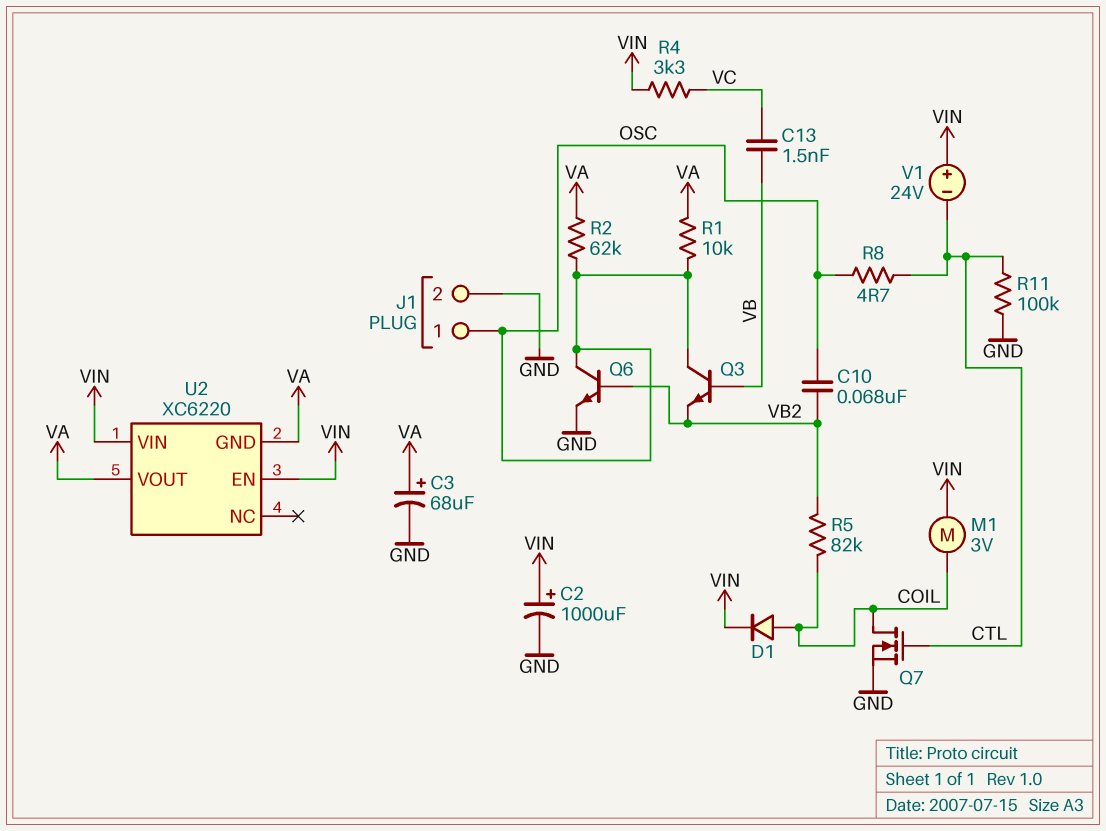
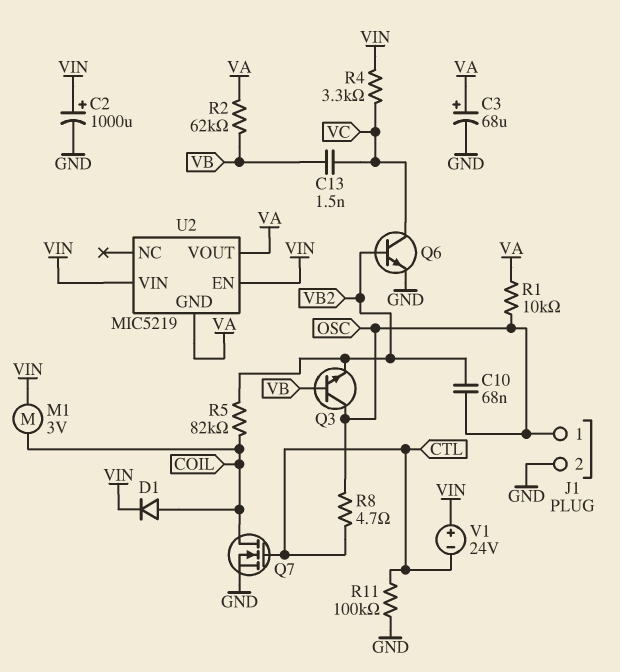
Q6: NPN (B VB2, C OSC, E GND) -> NPN (B VB2, C VC, E GND)
R2: 62k (OSC, VA) -> 62k (VA, VB)
U2: XC6220 -> MIC5219

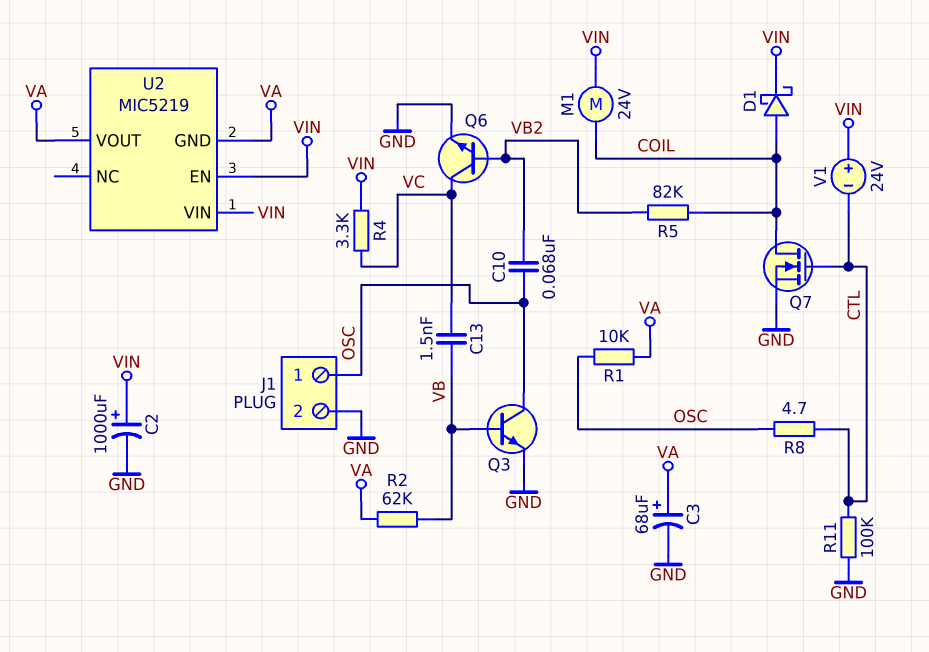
D1: diode (A COIL, K VIN) -> schottky (A COIL, K VIN)
M1: motor 3V (COIL, VIN) -> motor 24V (COIL, VIN)
Q3: NPN (B VB, C OSC, E VB2) -> NPN (B VB, C OSC, E GND)

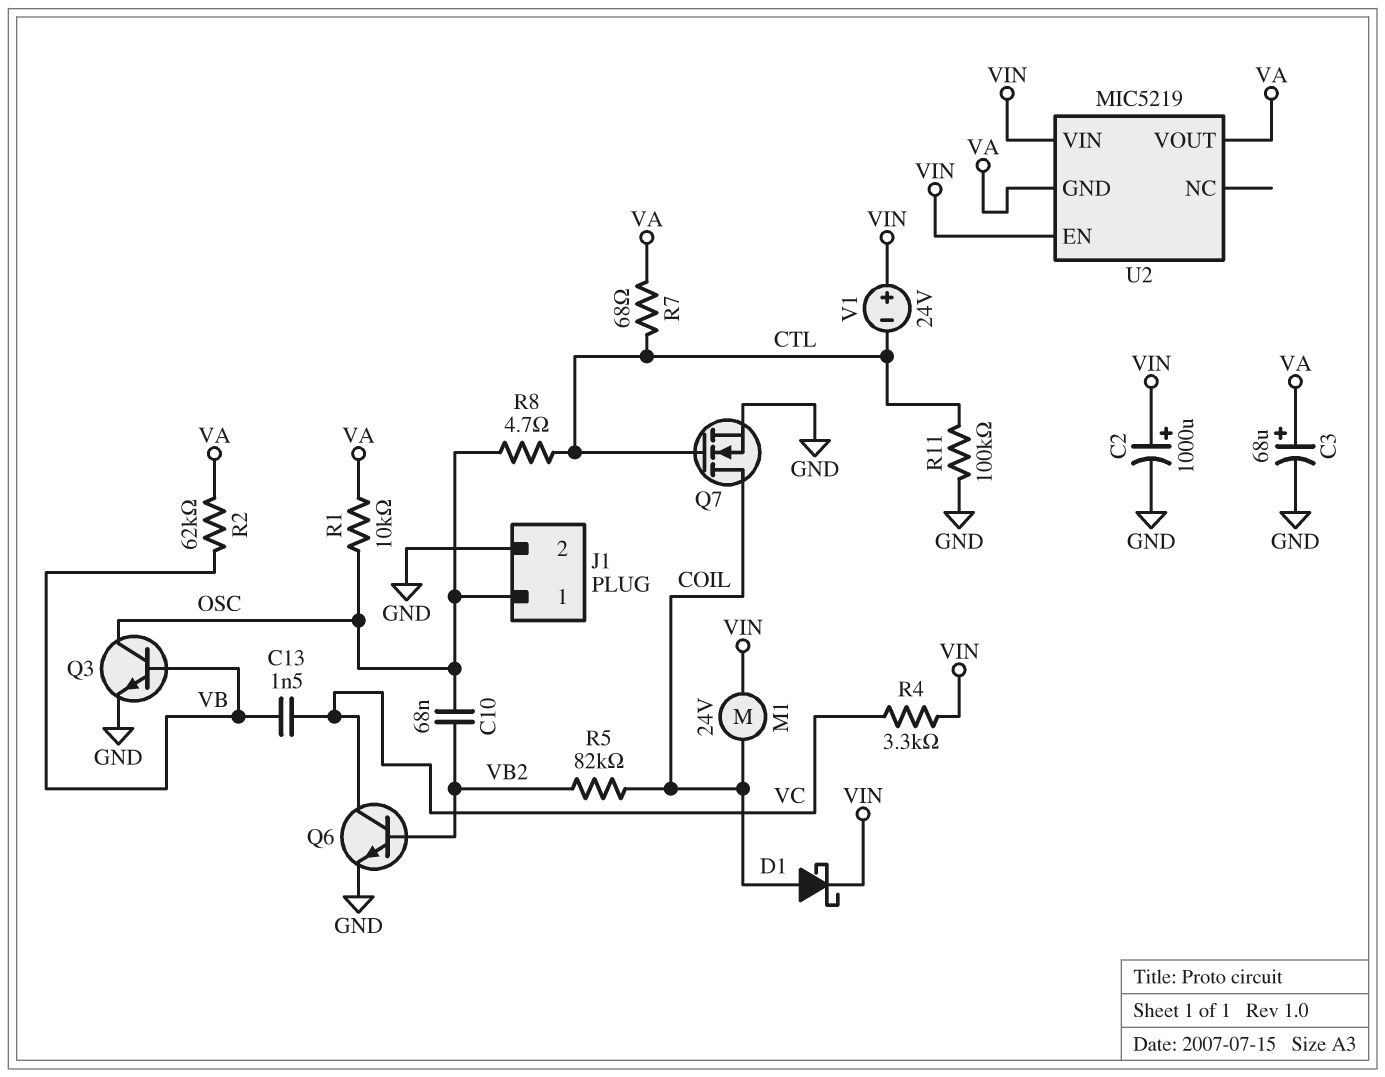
R7: none -> 68 (CTL, VA)

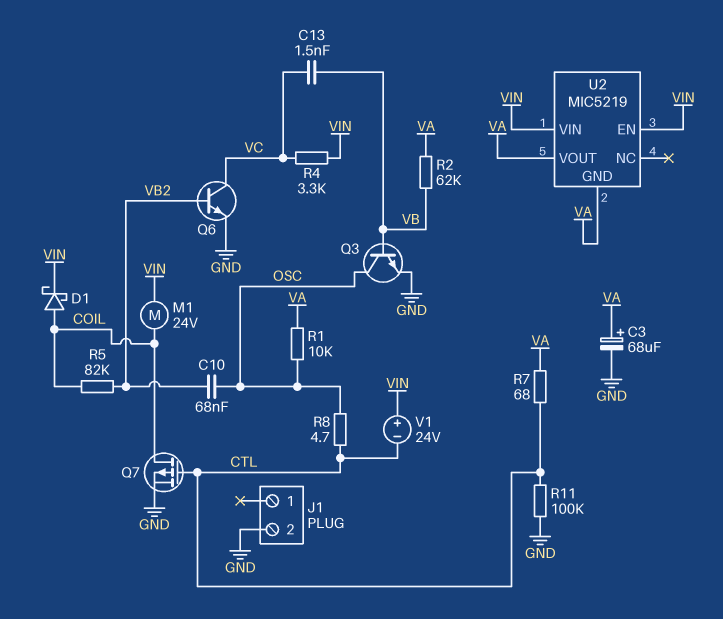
C2: 1000uF (plus VIN, minus GND) -> none
J1 pin 1: OSC -> none
Q7: NMOS (G CTL, D COIL, S GND) -> PMOS (G CTL, D COIL, S GND)

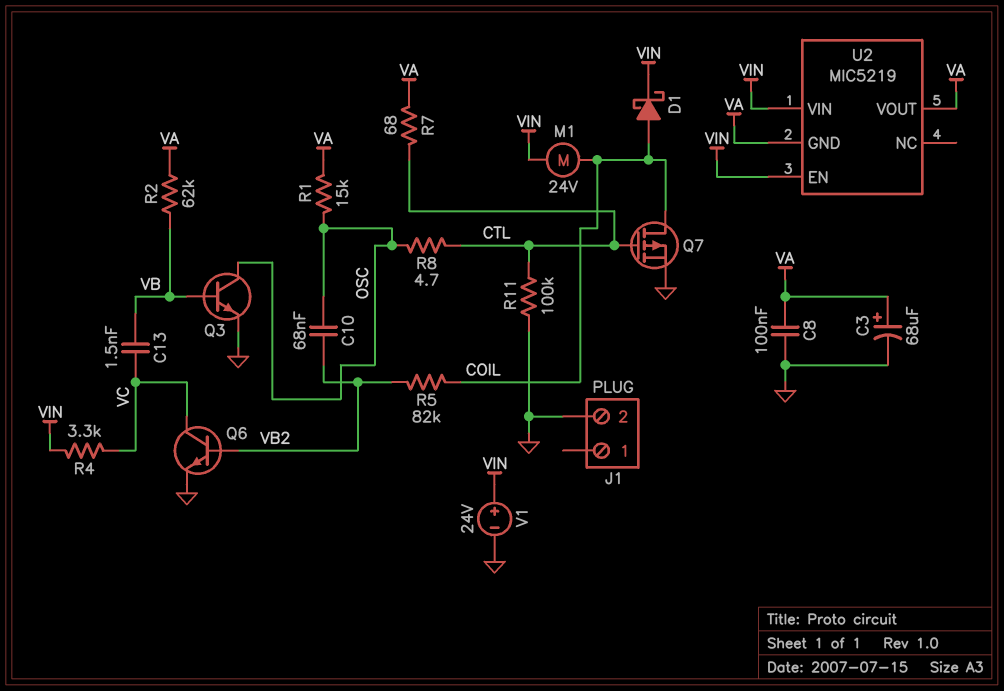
C8: none -> 100nF (GND, VA)
R1: 10k (OSC, VA) -> 15k (OSC, VA)
V1: 24V (plus VIN, minus CTL) -> 24V (plus VIN, minus GND)

